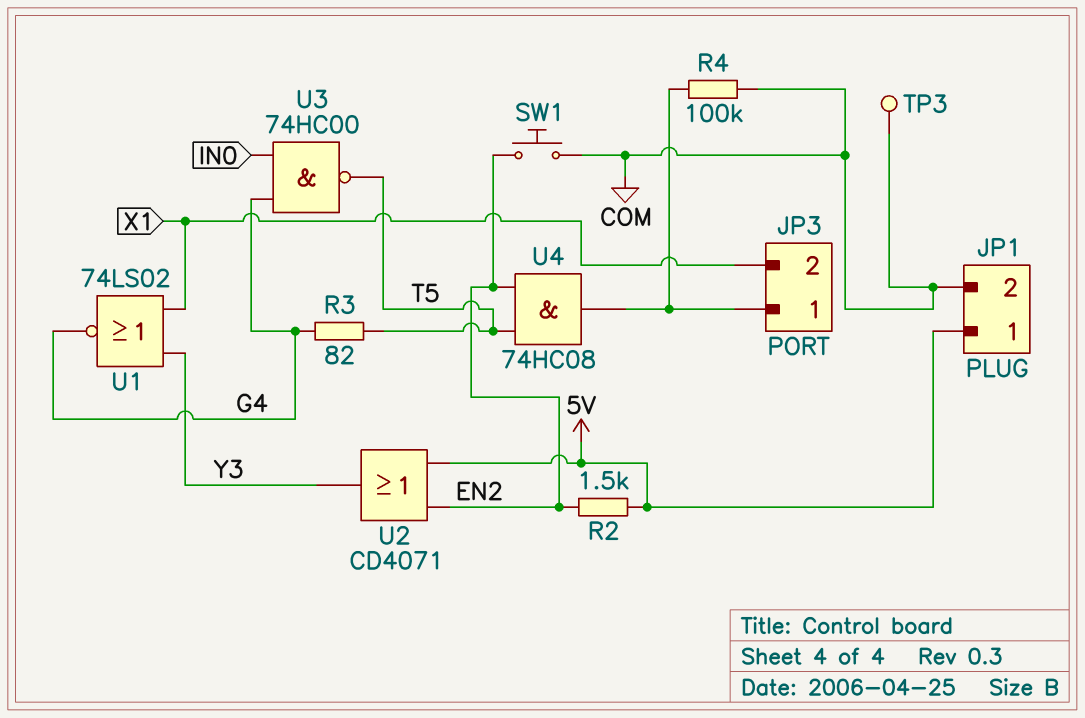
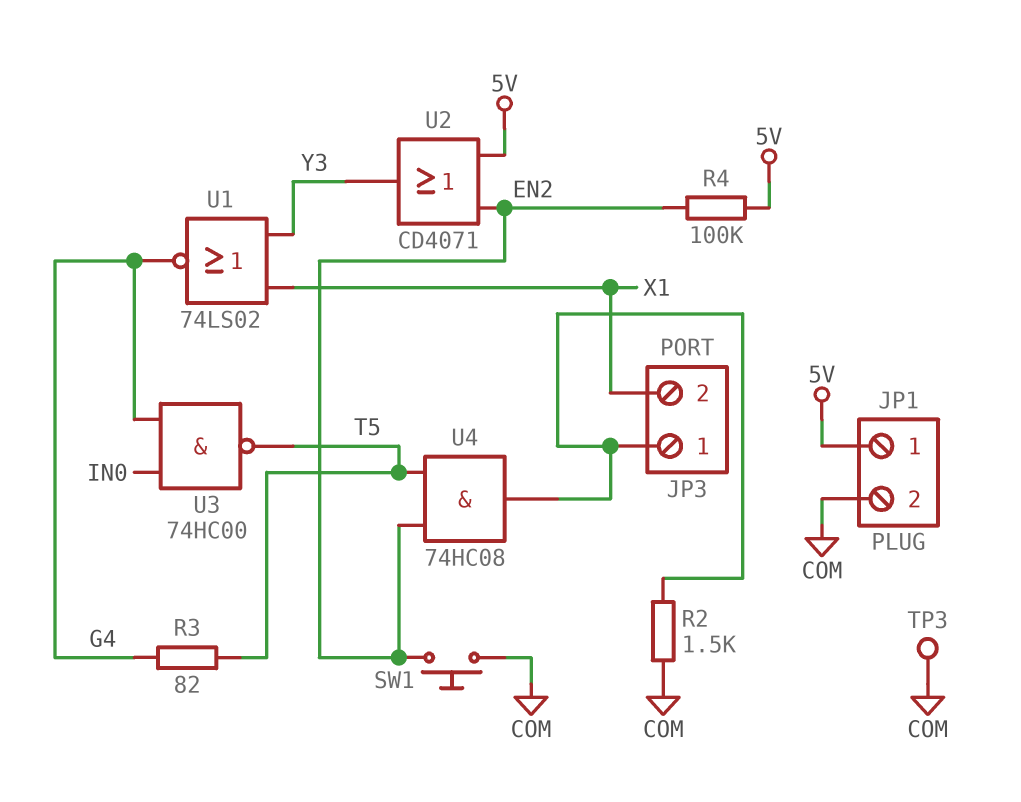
R2: 1.5k (5V, EN2) -> 1.5k (COM, JP3/1)
R4: 100k (COM, JP3/1) -> 100k (5V, EN2)

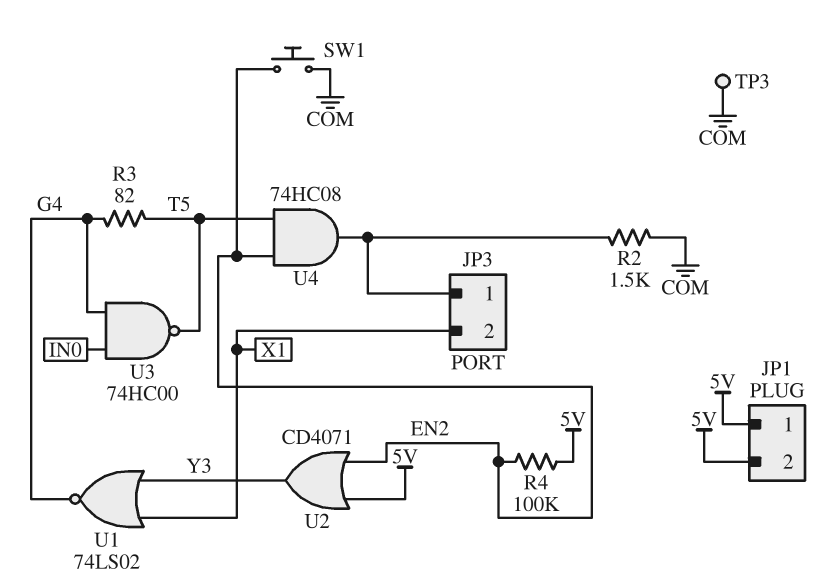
JP1 pin 2: COM -> 5V

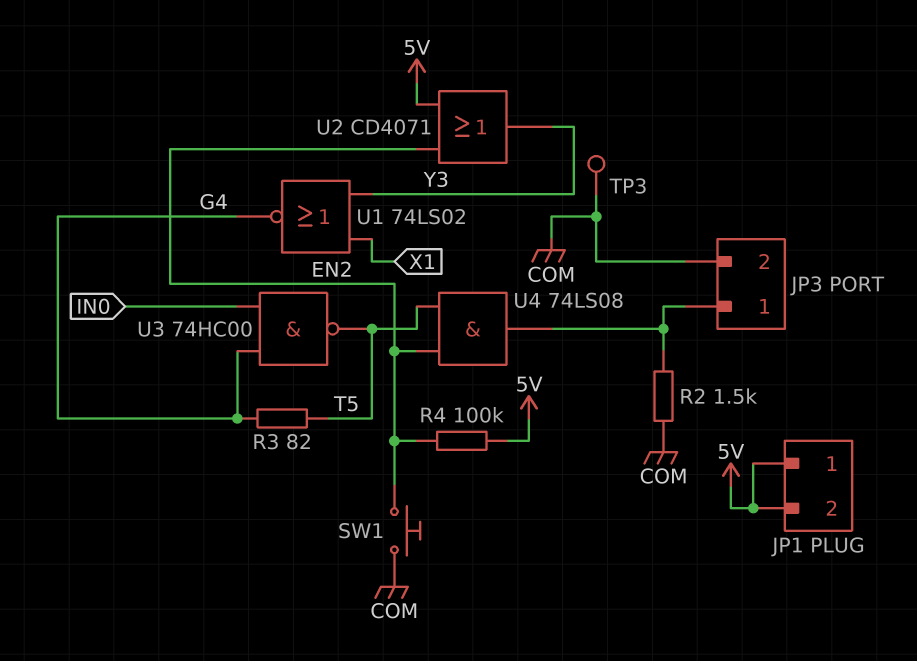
JP3 pin 2: X1 -> COM
U4: AND 74HC08 (in EN2, in T5, out JP3/1) -> AND 74LS08 (in EN2, in T5, out JP3/1)

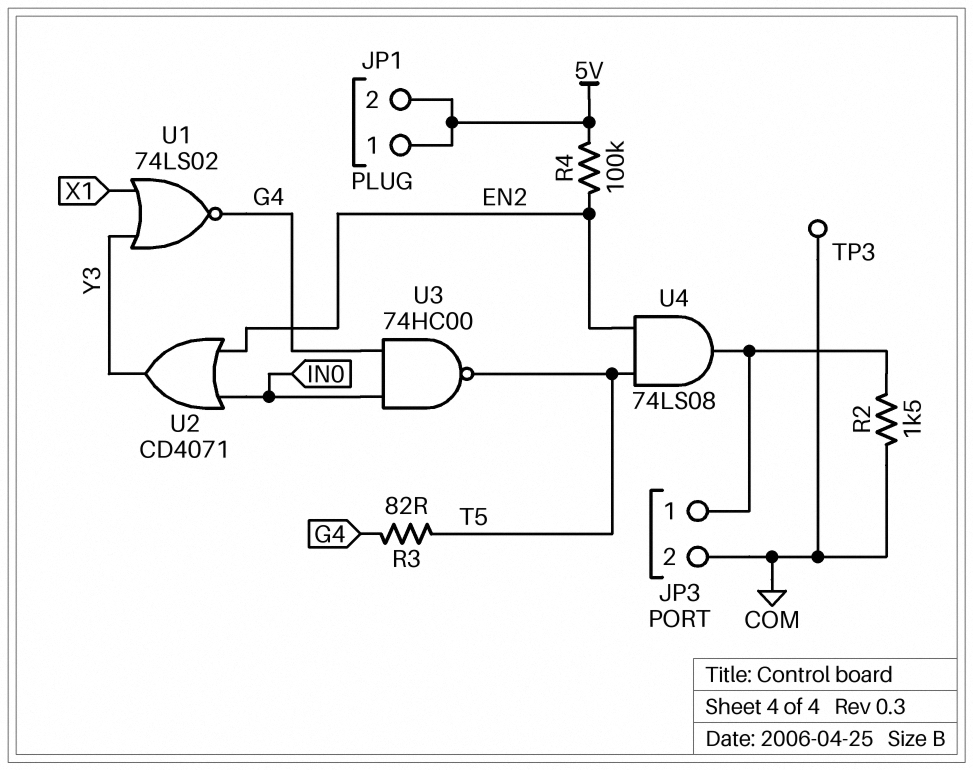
SW1: button (COM, EN2) -> none
U2: OR CD4071 (in 5V, in EN2, out Y3) -> OR CD4071 (in EN2, in IN0, out Y3)

